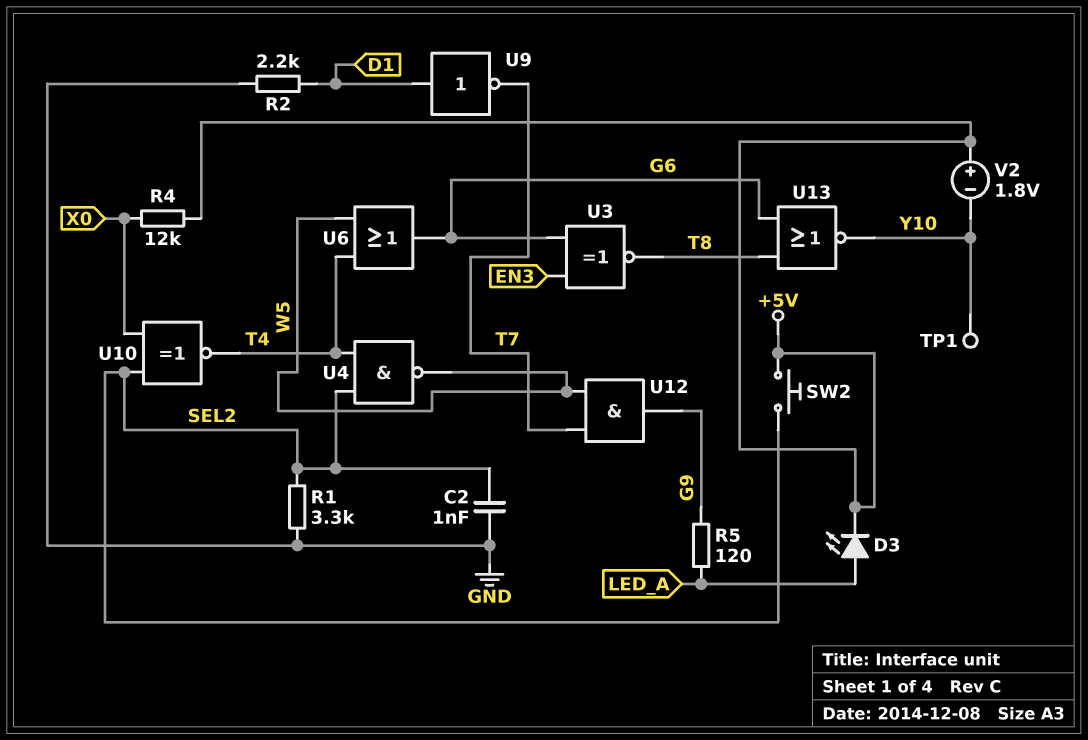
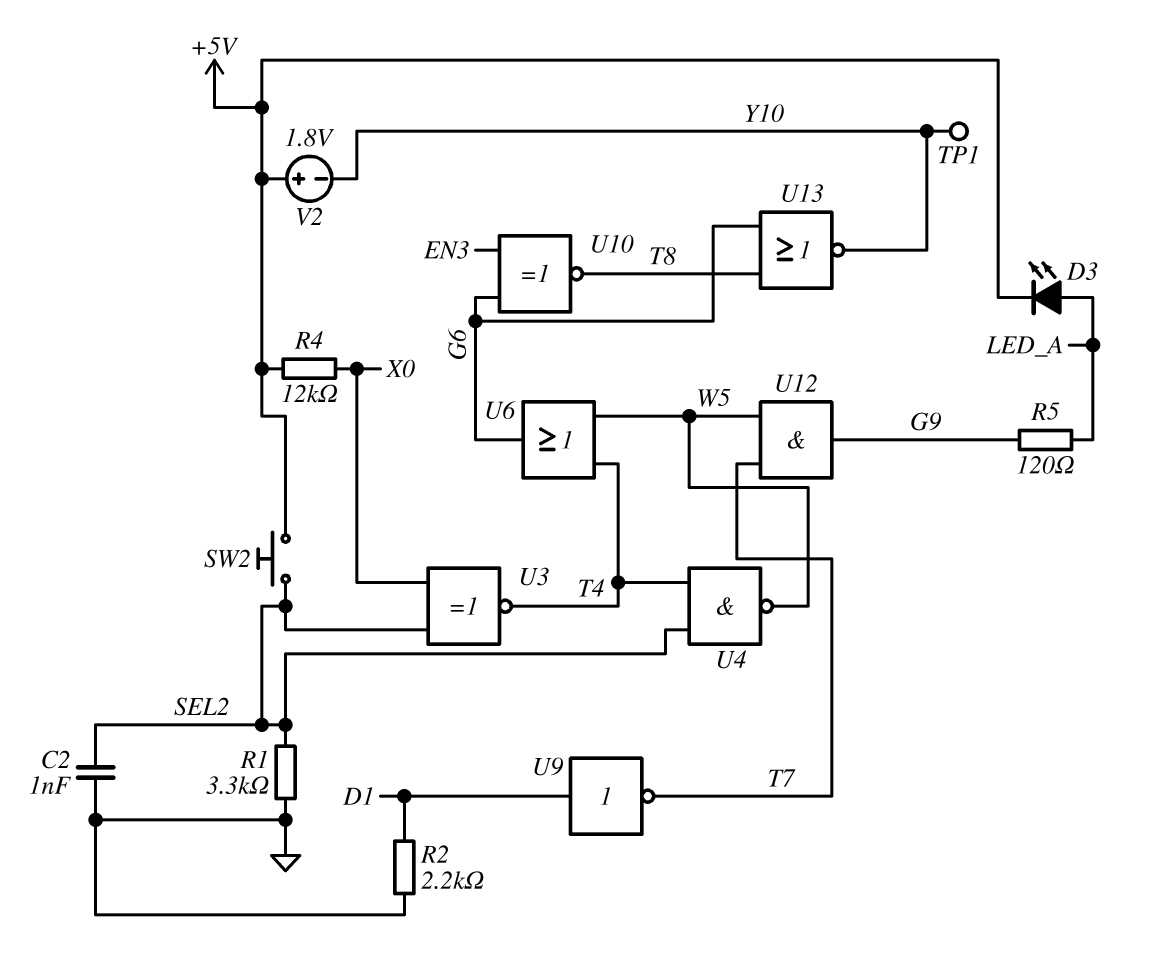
U3: XNOR (in EN3, in G6, out T8) -> XNOR (in SEL2, in X0, out T4)
U10: XNOR (in SEL2, in X0, out T4) -> XNOR (in EN3, in G6, out T8)

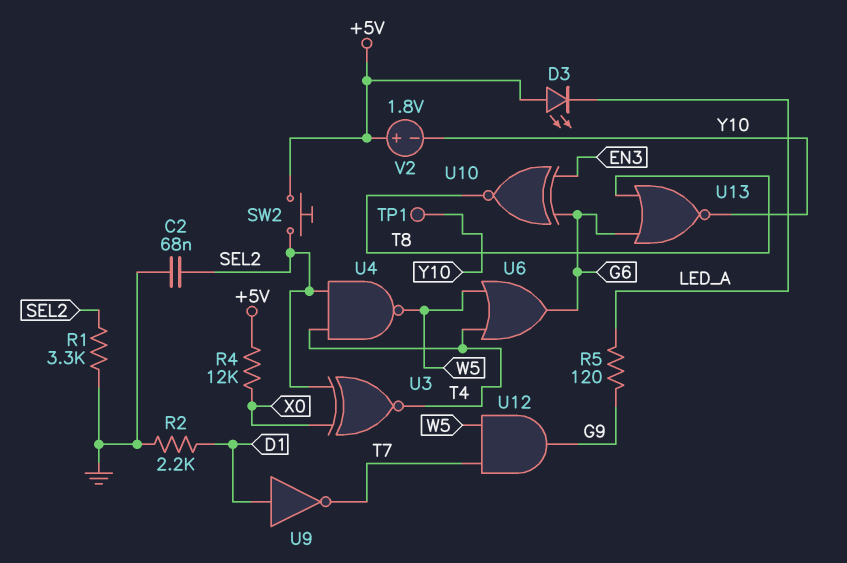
C2: 1nF (GND, SEL2) -> 68nF (GND, SEL2)
D3: LED (A LED_A, K +5V) -> LED (A +5V, K LED_A)

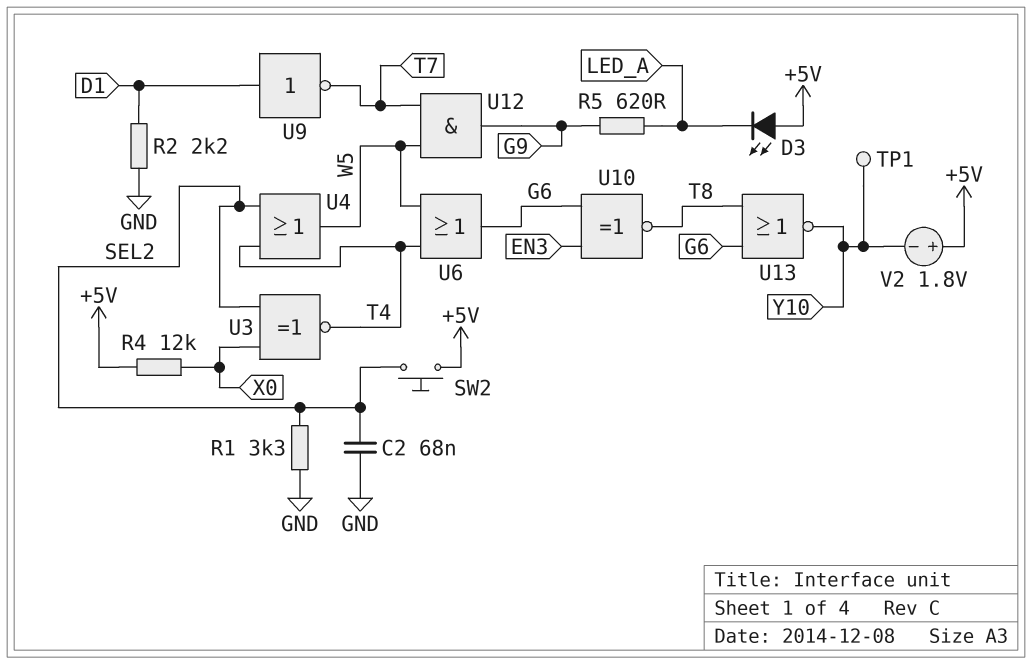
R5: 120 (G9, LED_A) -> 620 (G9, LED_A)
U4: NAND (in SEL2, in T4, out W5) -> OR (in SEL2, in T4, out W5)

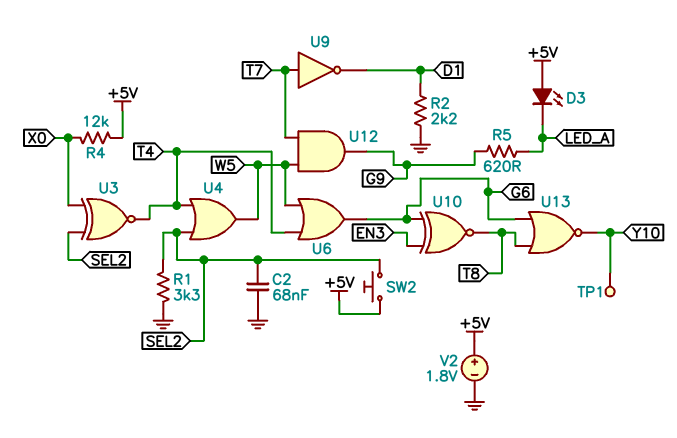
U9: NOT (in D1, out T7) -> NOT (in T7, out D1)
V2: 1.8V (plus +5V, minus Y10) -> 1.8V (plus +5V, minus GND)

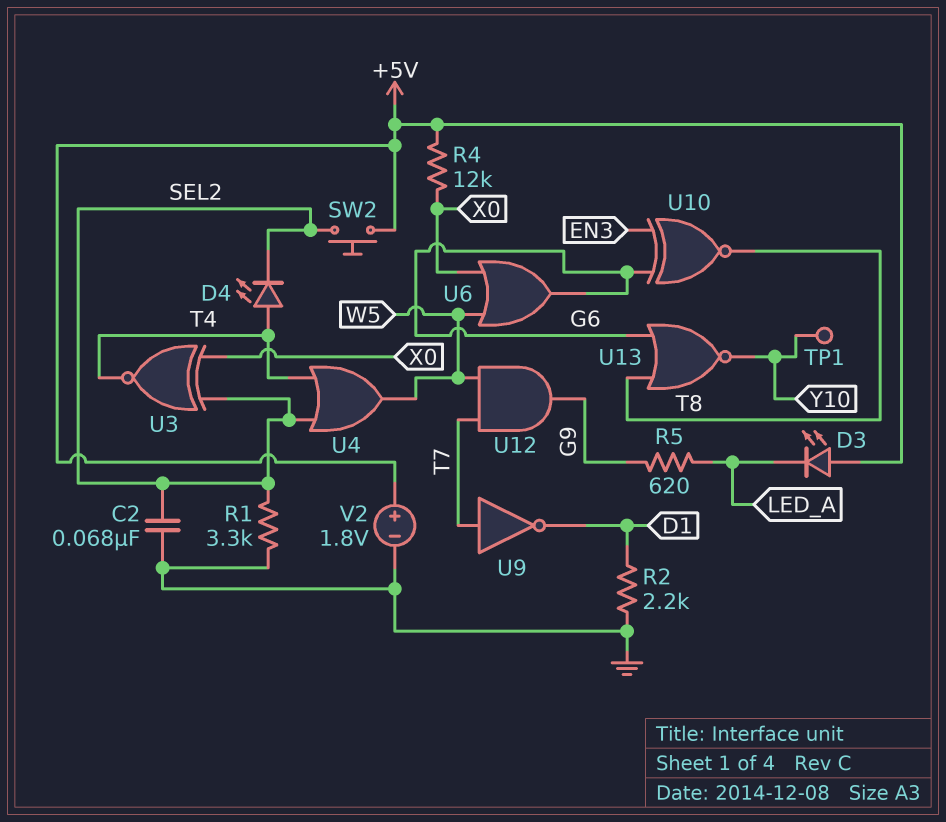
D4: none -> LED (A T4, K SEL2)
U6: OR (in T4, in W5, out G6) -> OR (in W5, in X0, out G6)

